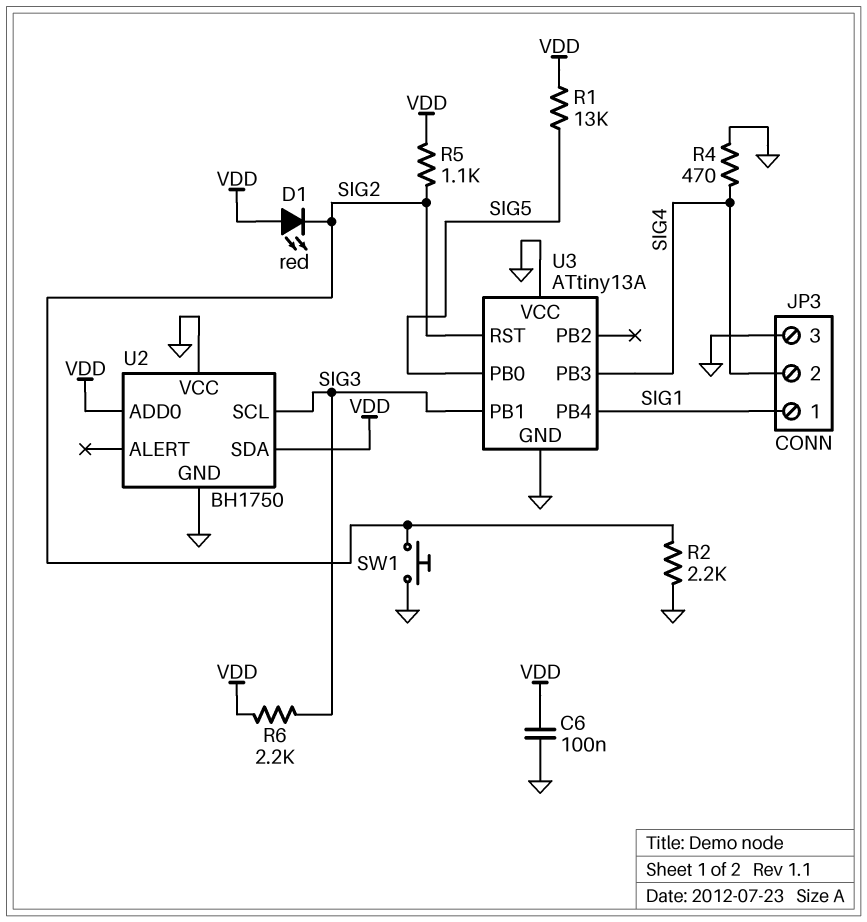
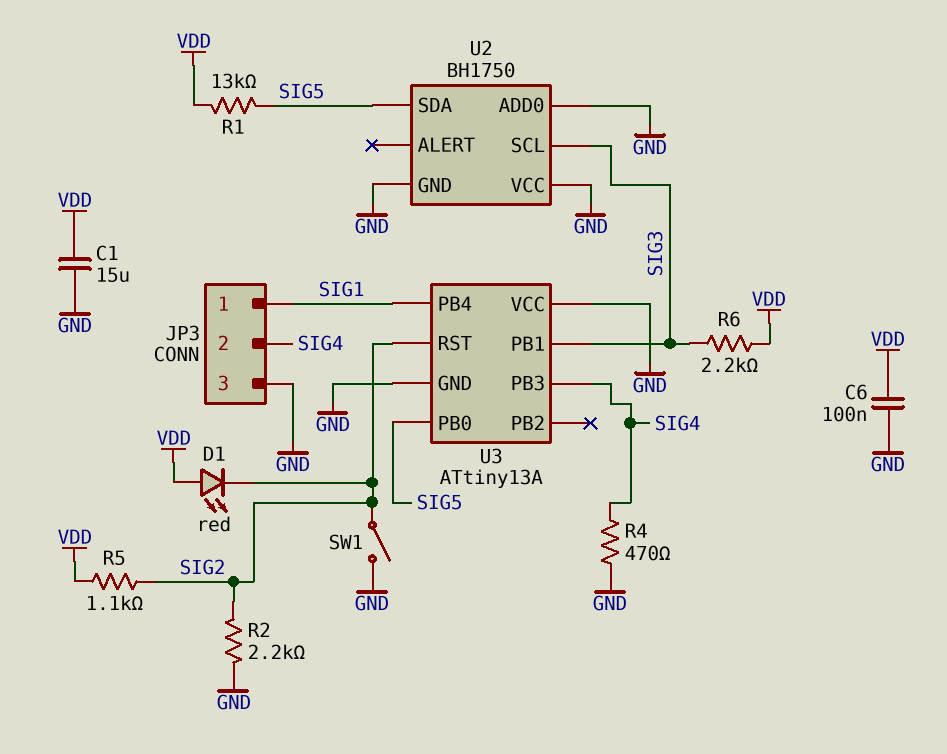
C1: none -> 15uF (GND, VDD)
SW1: button (GND, SIG2) -> switch (GND, SIG2)
U2 pin ADD0: VDD -> GND
U2 pin SDA: VDD -> SIG5

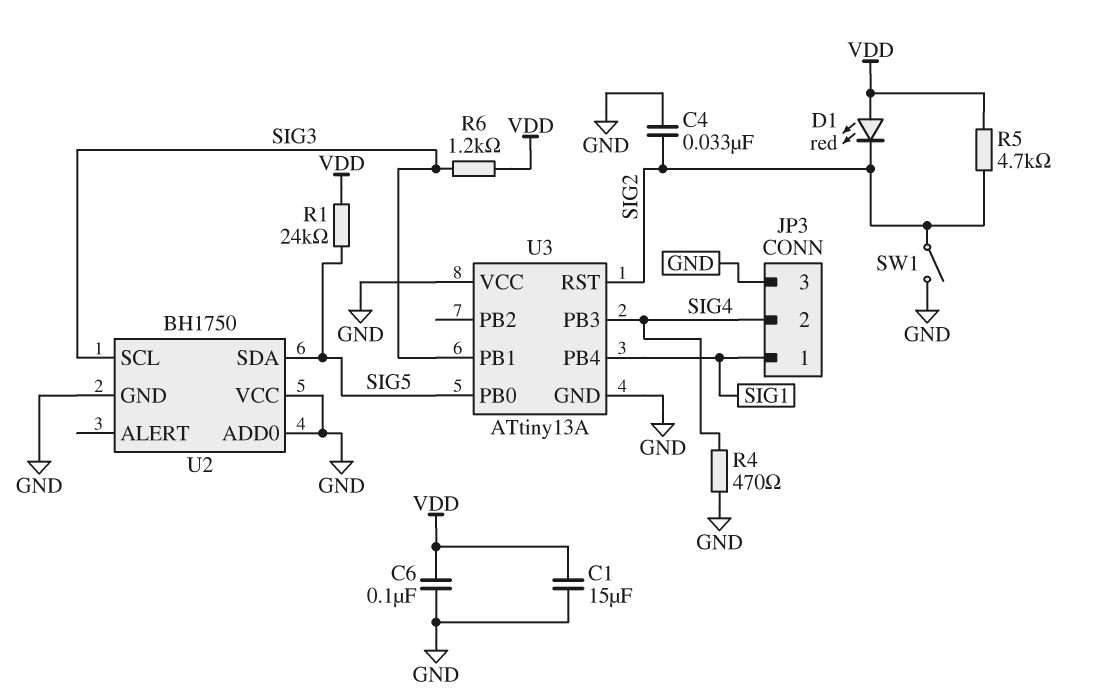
C4: none -> 33nF (GND, SIG2)
R1: 13k (SIG5, VDD) -> 24k (SIG5, VDD)
R2: 2.2k (GND, SIG2) -> none
R5: 1.1k (SIG2, VDD) -> 4.7k (SIG2, VDD)
R6: 2.2k (SIG3, VDD) -> 1.2k (SIG3, VDD)

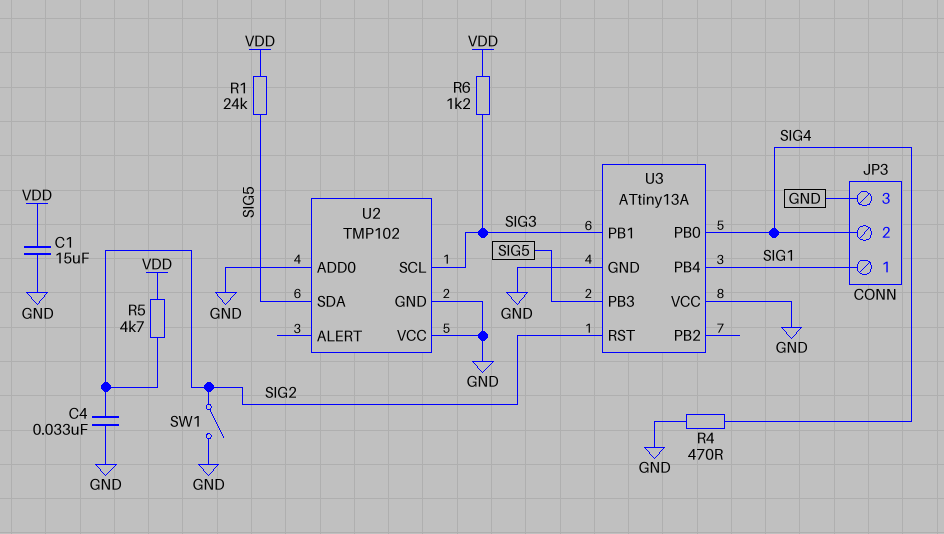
C6: 100nF (GND, VDD) -> none
D1: LED red (A VDD, K SIG2) -> none
U2: BH1750 -> TMP102
U3 pin PB0: SIG5 -> SIG4
U3 pin PB3: SIG4 -> SIG5

